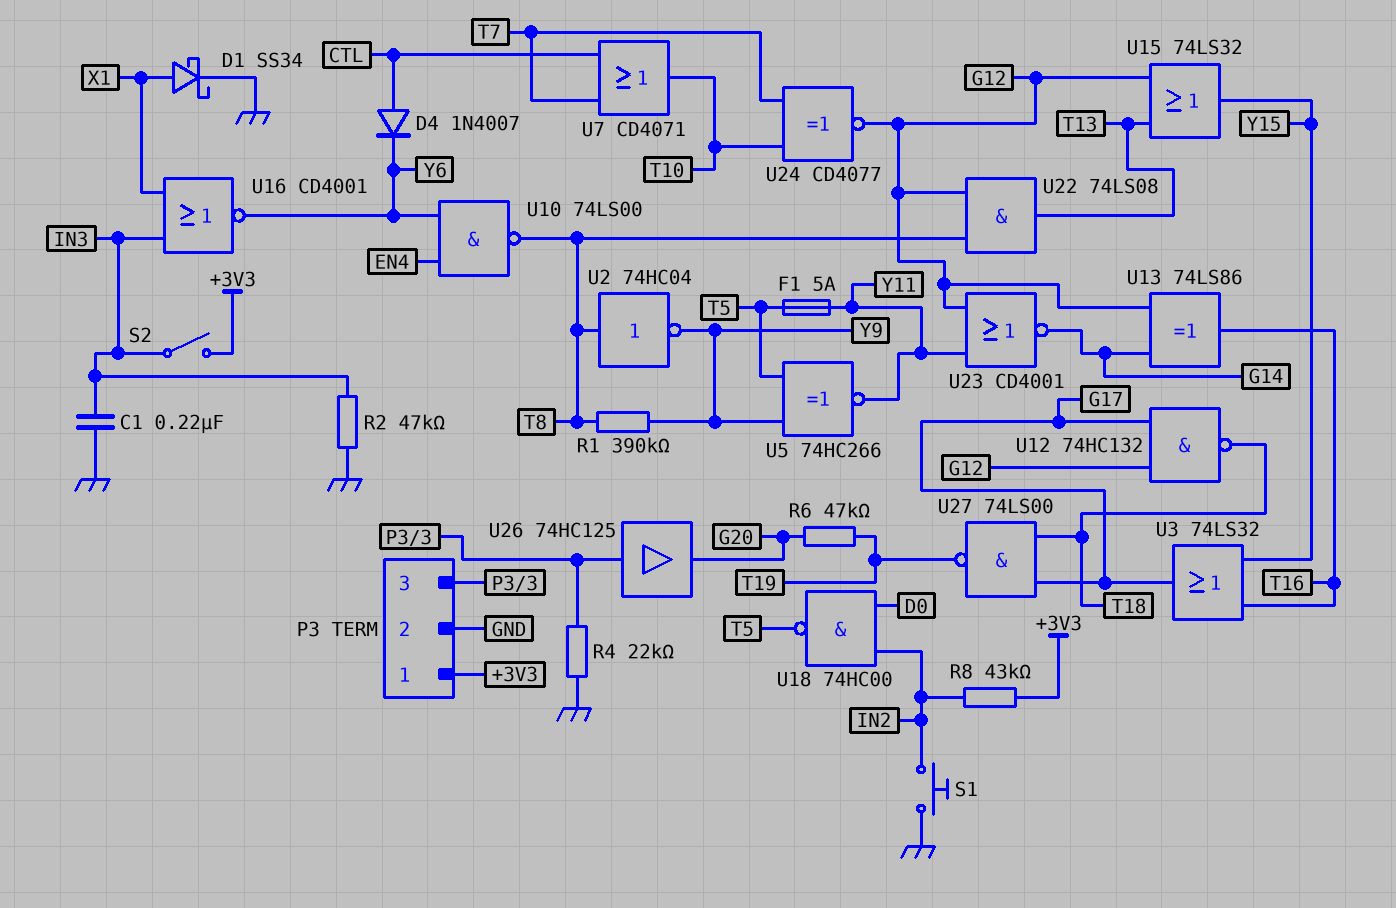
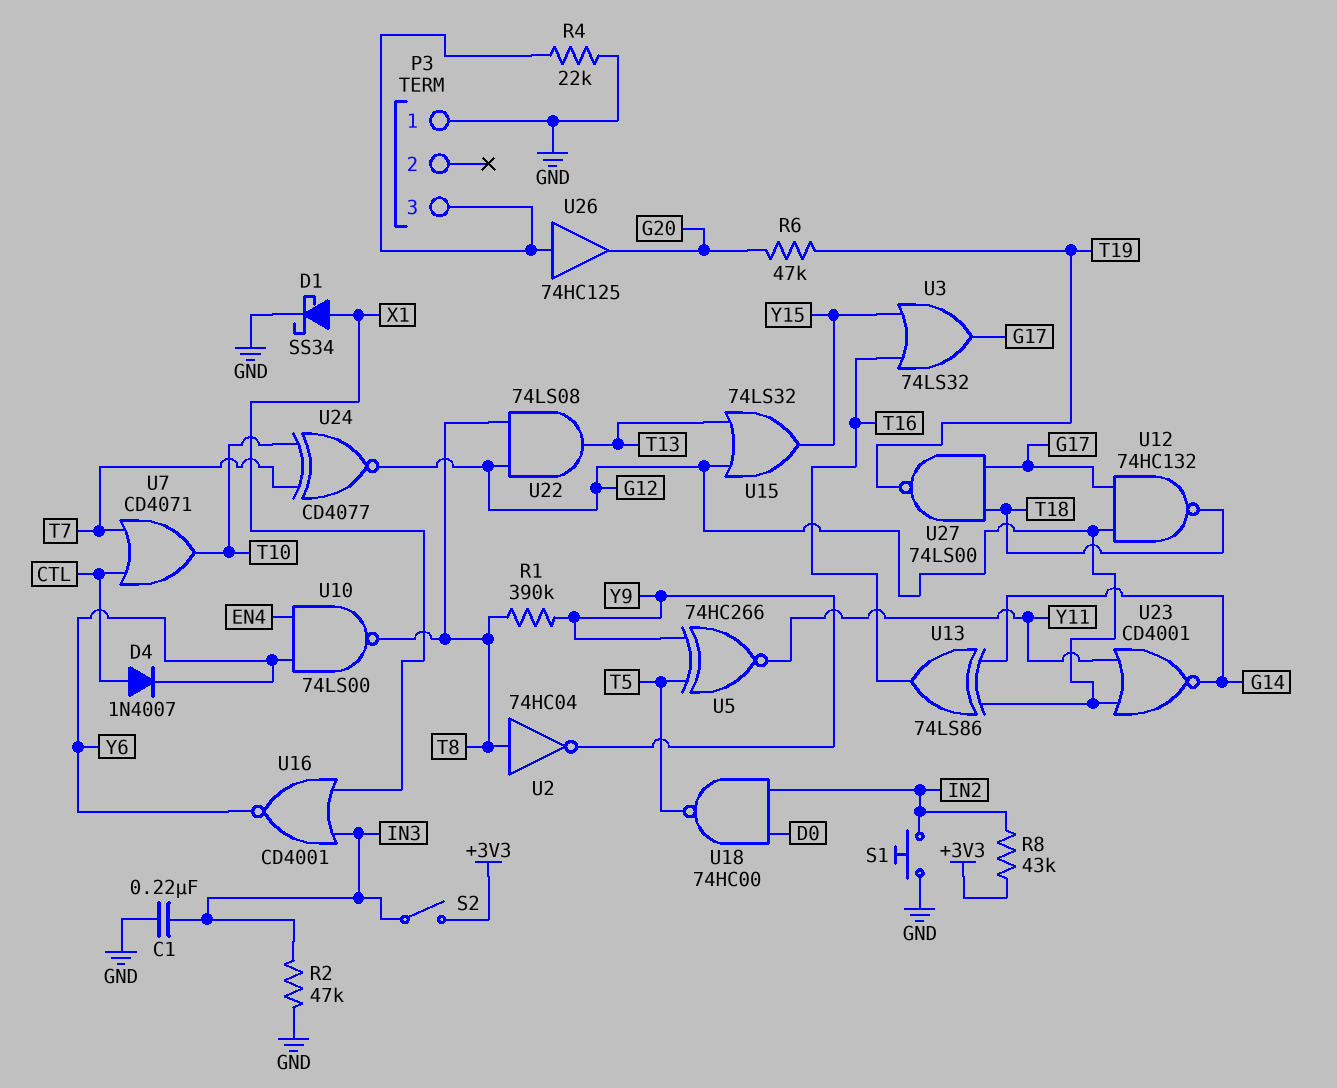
F1: 5A (T5, Y11) -> none
P3 pin 1: +3V3 -> GND
P3 pin 2: GND -> none

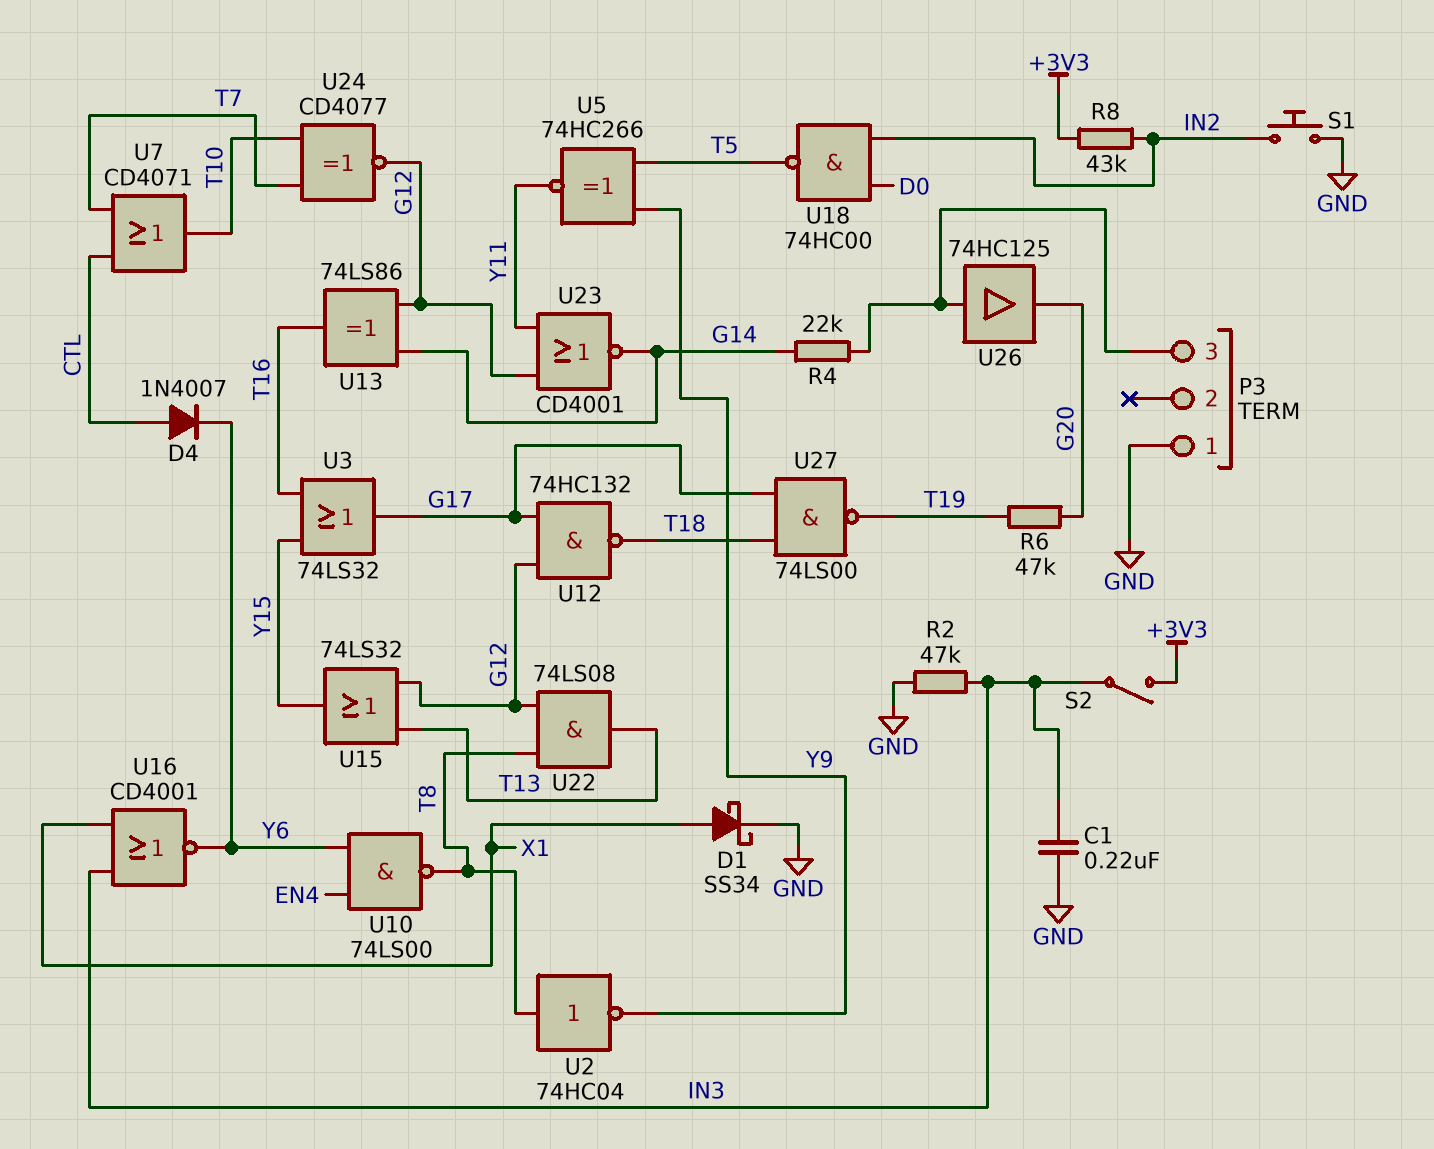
R1: 390k (T8, Y9) -> none
R4: 22k (GND, P3/3) -> 22k (G14, P3/3)

